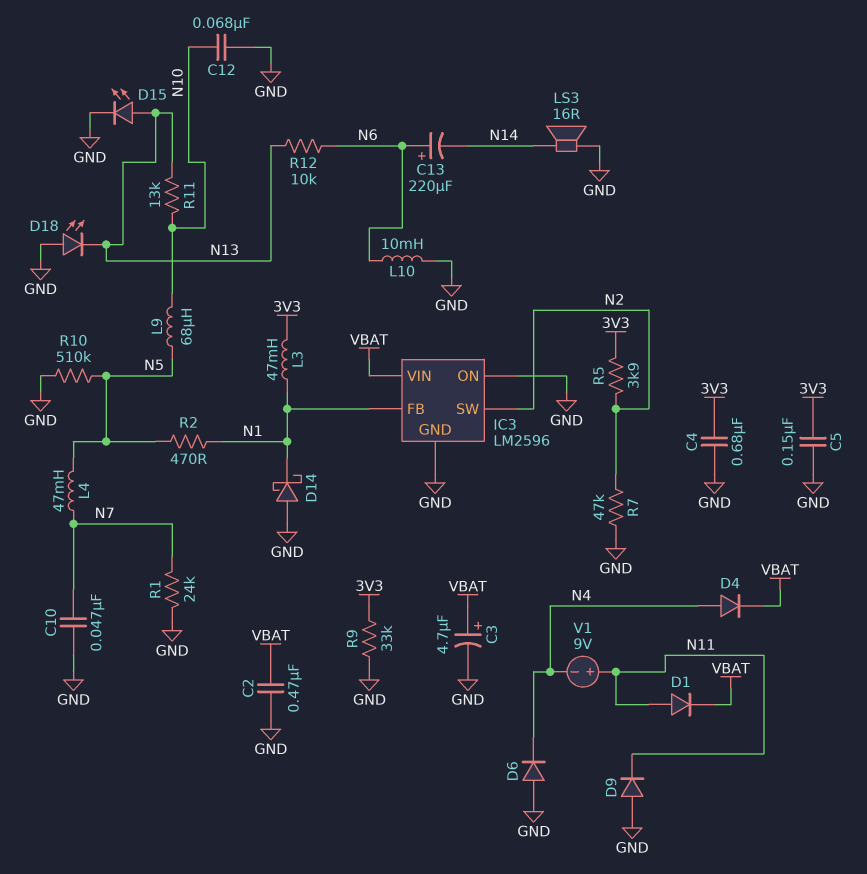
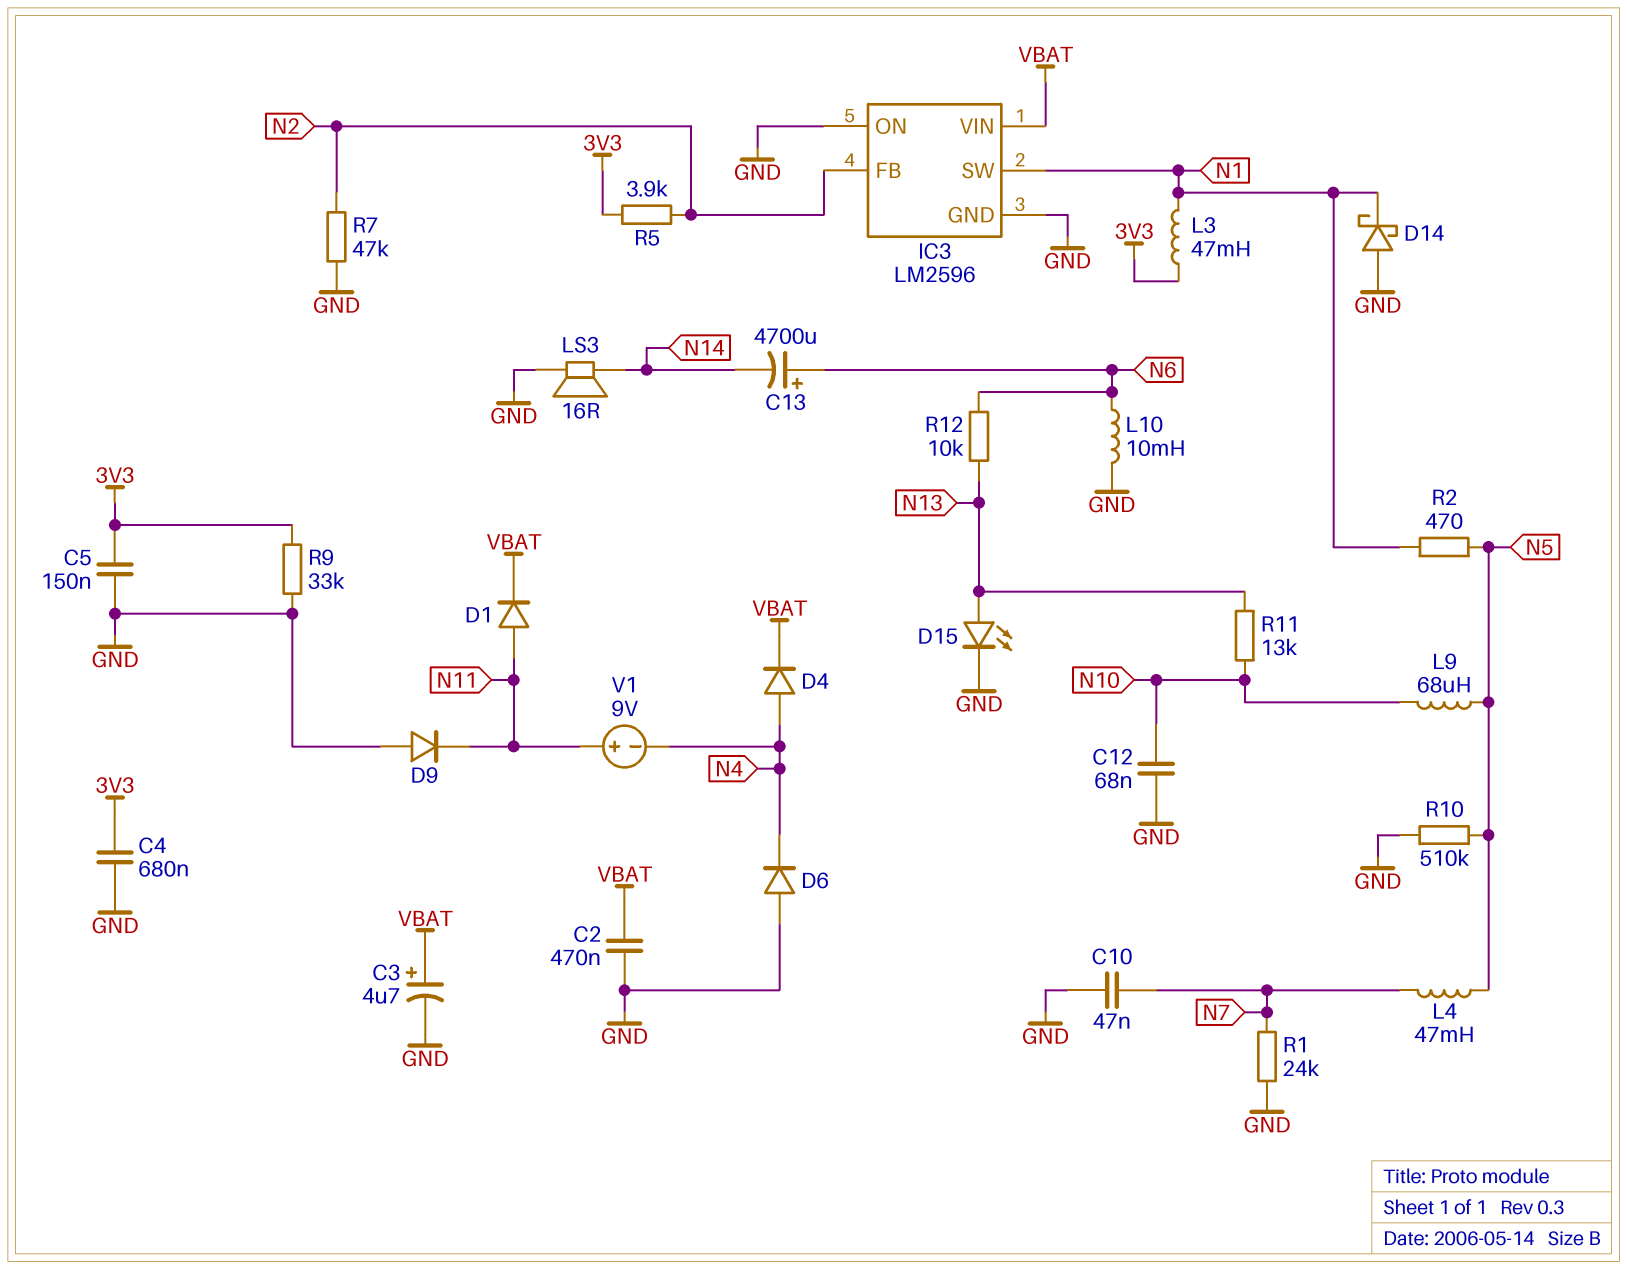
C13: 220uF (plus N6, minus N14) -> 4700uF (plus N6, minus N14)
D18: LED (A GND, K N13) -> none
IC3 pin FB: N1 -> N2
IC3 pin SW: N2 -> N1

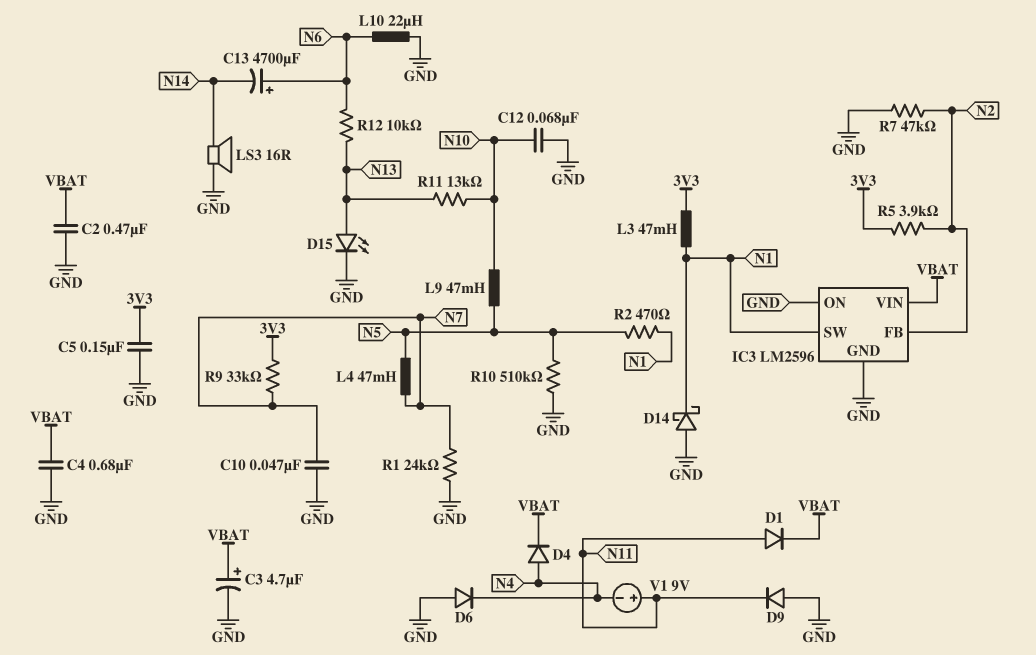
C4: 680nF (3V3, GND) -> 680nF (GND, VBAT)
L9: 68uH (N5, N10) -> 47mH (N5, N10)
L10: 10mH (GND, N6) -> 22uH (GND, N6)
R9: 33k (3V3, GND) -> 33k (3V3, N7)

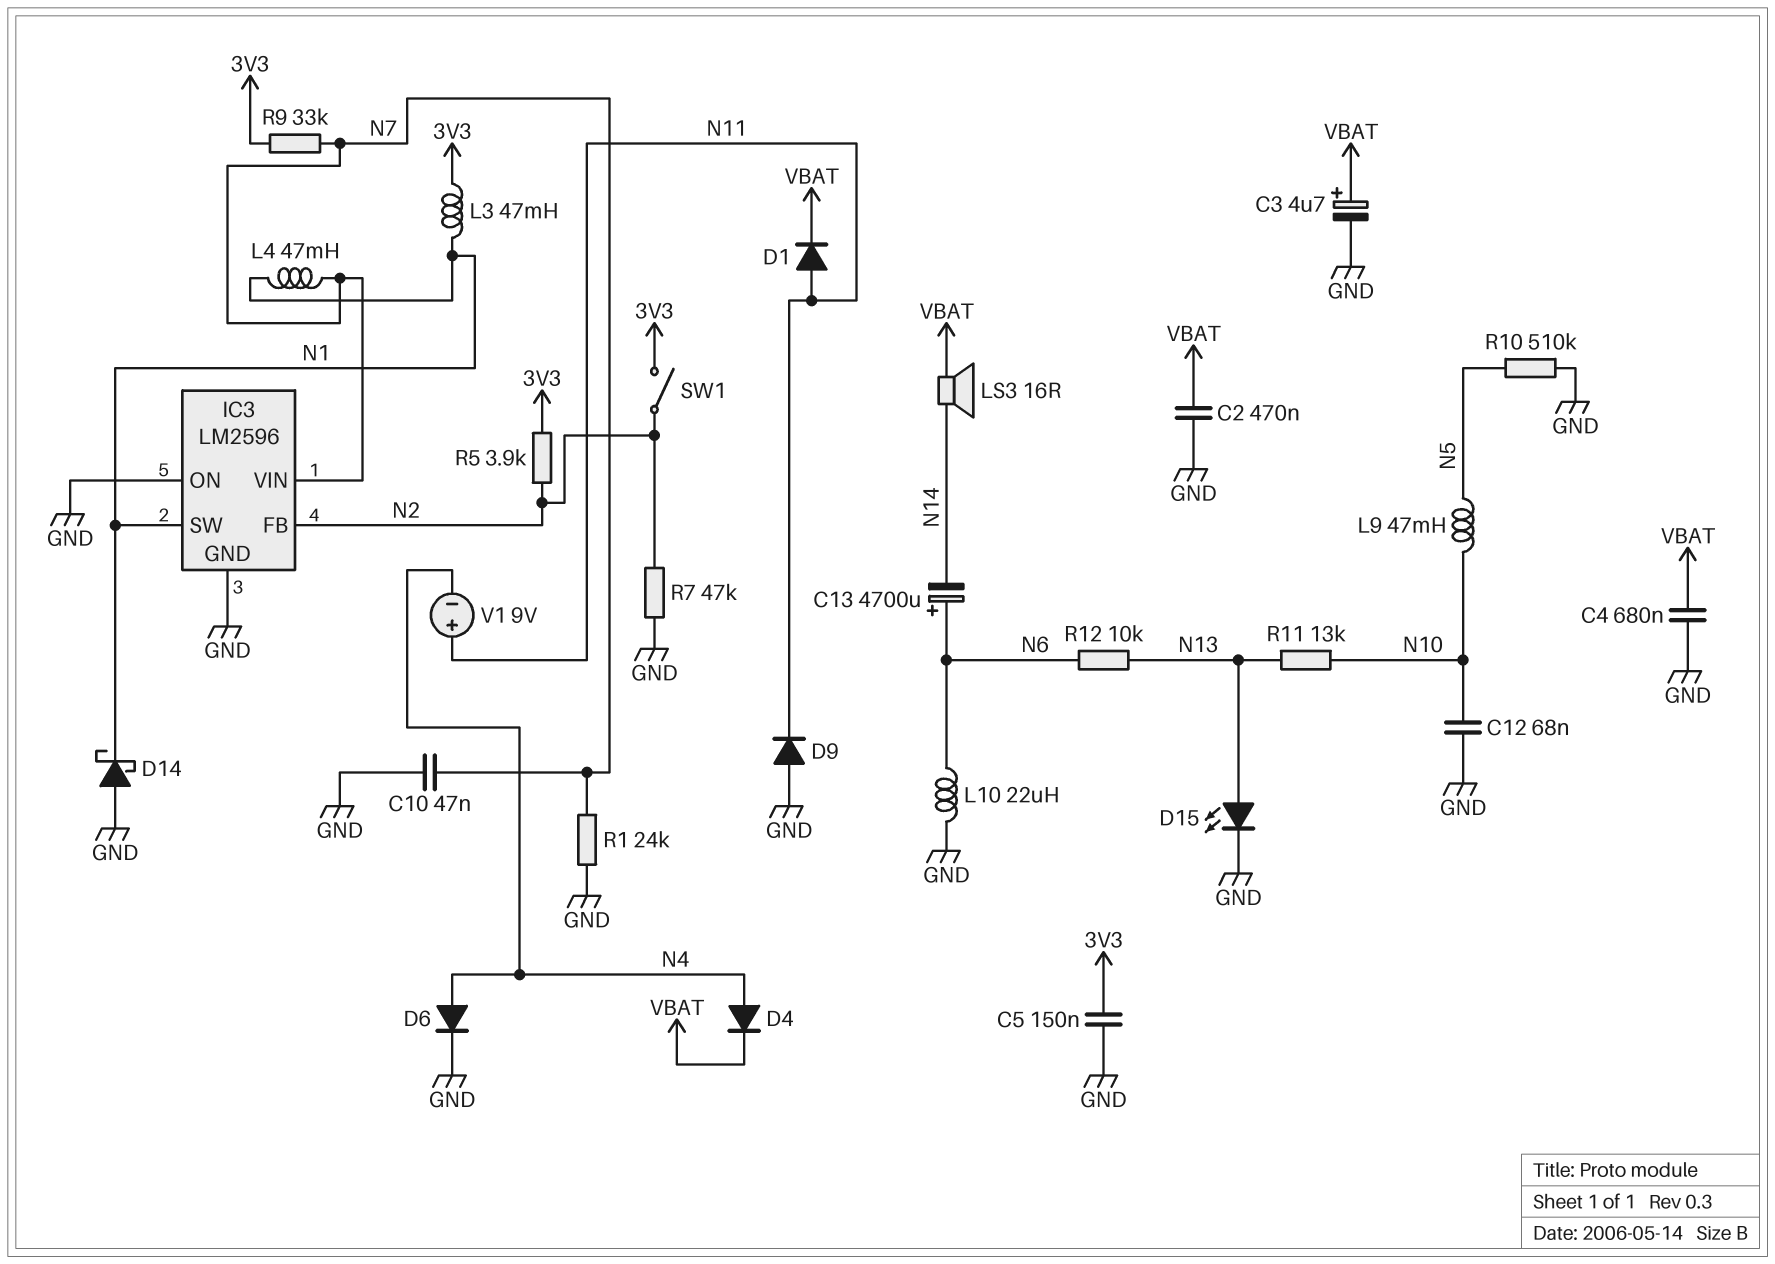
D6: diode (A GND, K N4) -> diode (A N4, K GND)
IC3 pin VIN: VBAT -> N7
L4: 47mH (N5, N7) -> 47mH (N1, N7)
LS3: speaker 16R (GND, N14) -> speaker 16R (N14, VBAT)
R2: 470 (N1, N5) -> none
SW1: none -> switch (3V3, N2)

